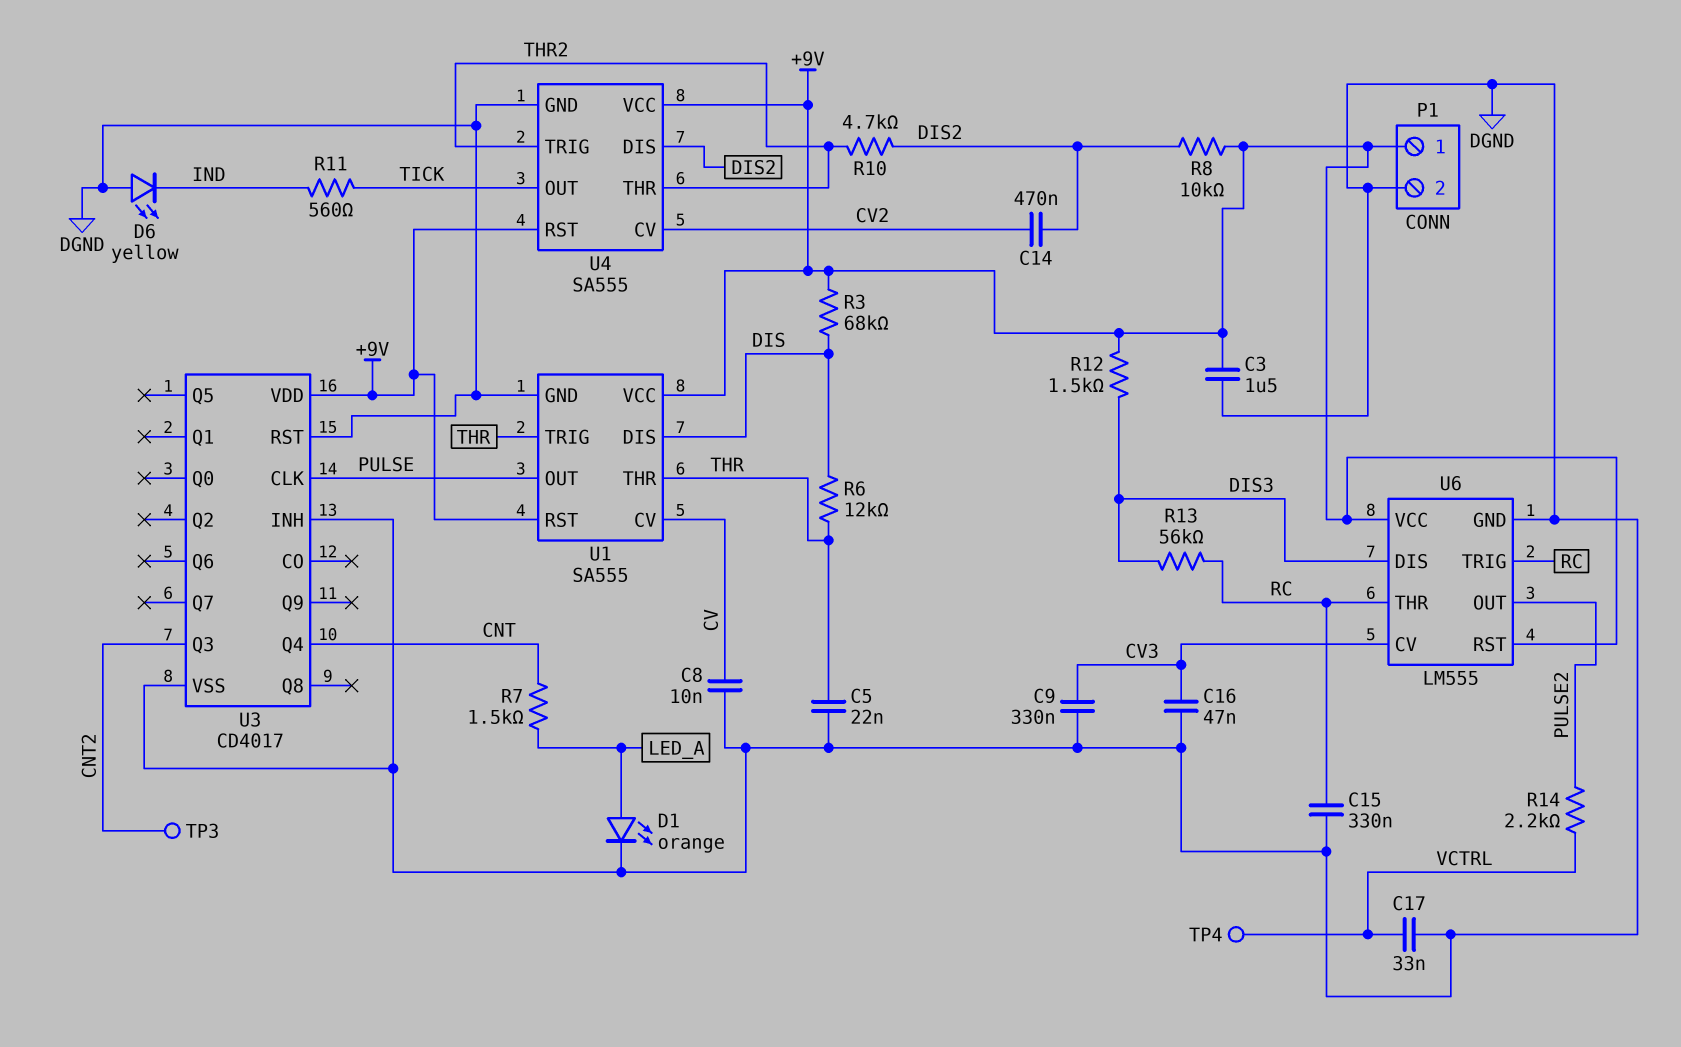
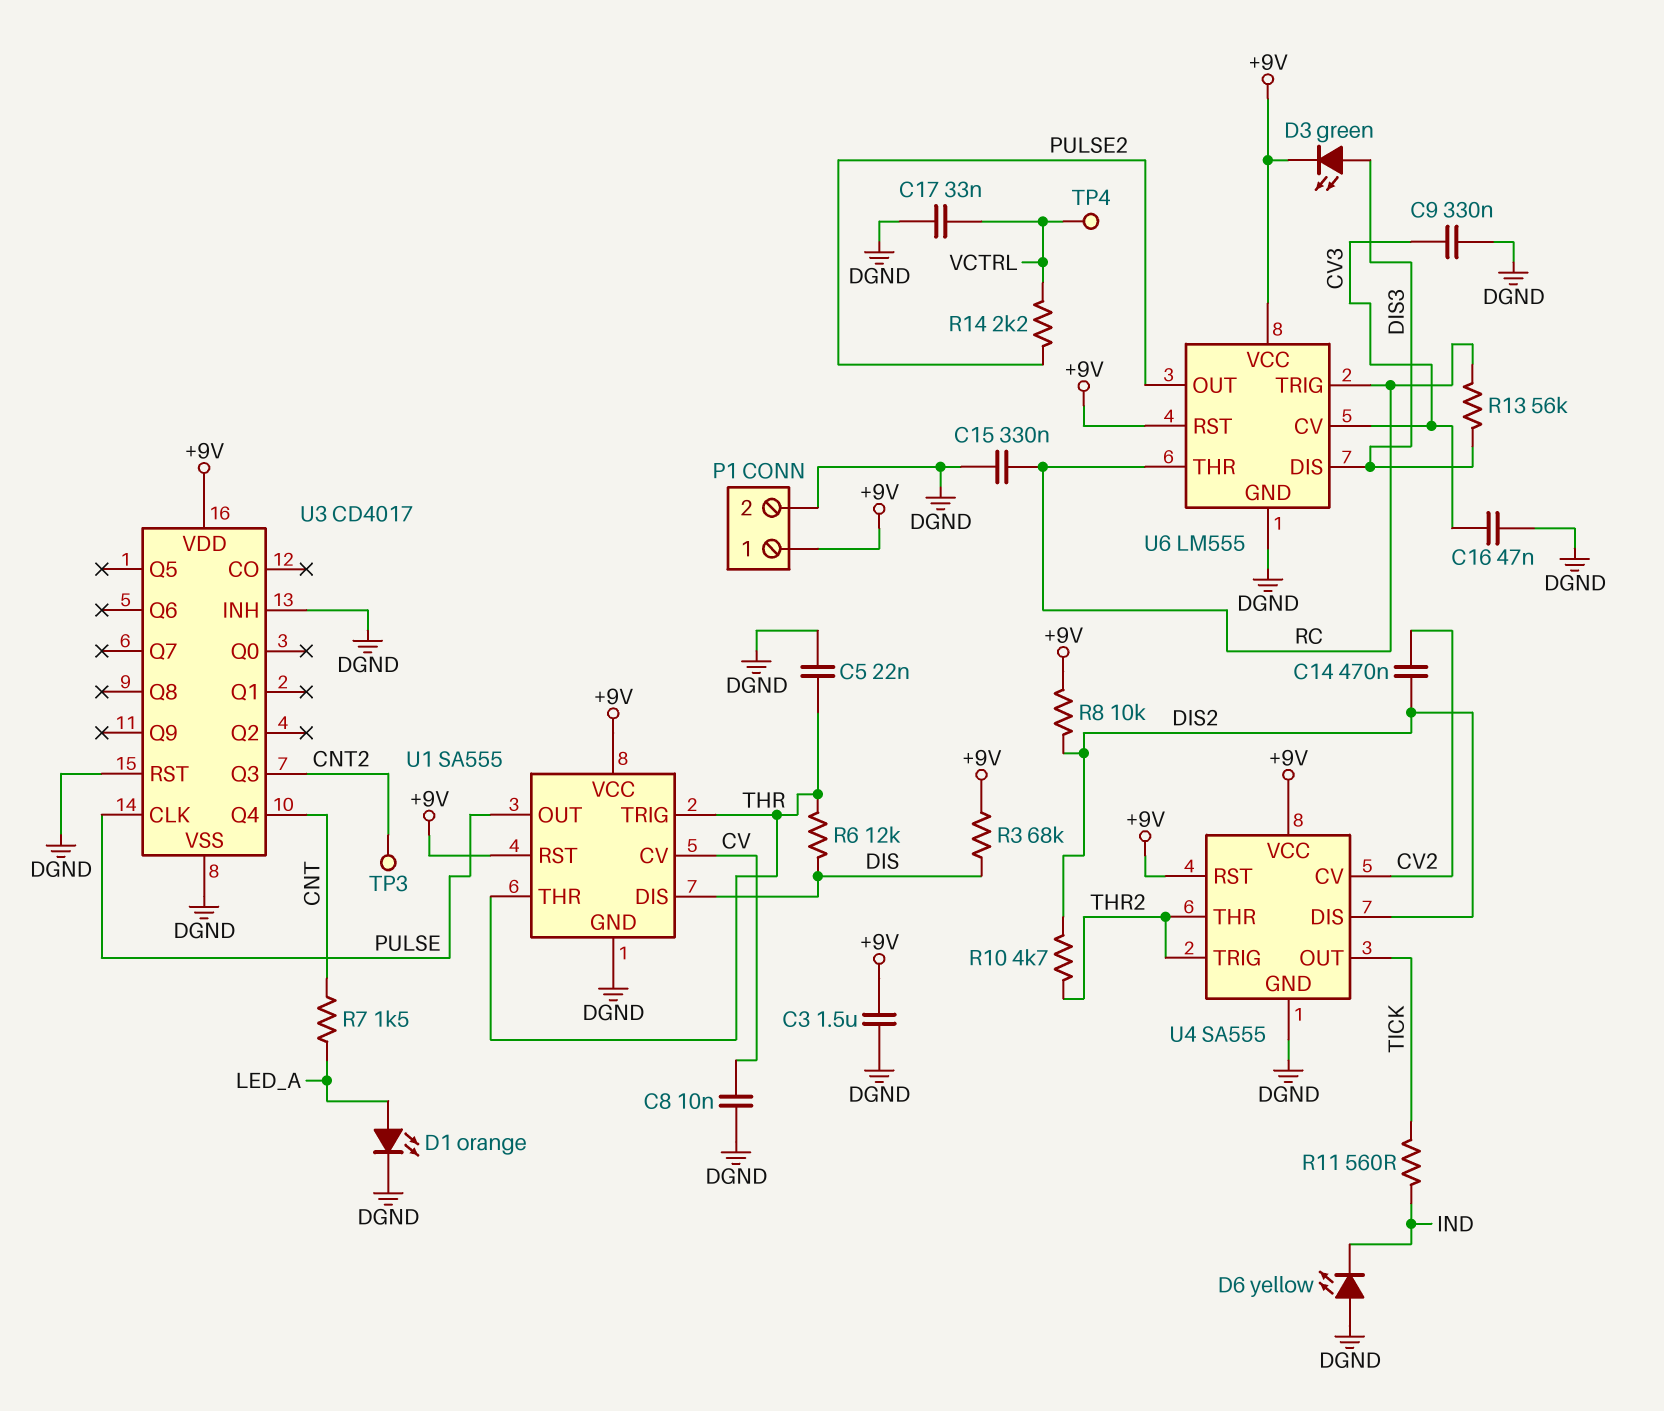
D3: none -> LED green (A DIS3, K +9V)
R12: 1.5k (+9V, DIS3) -> none

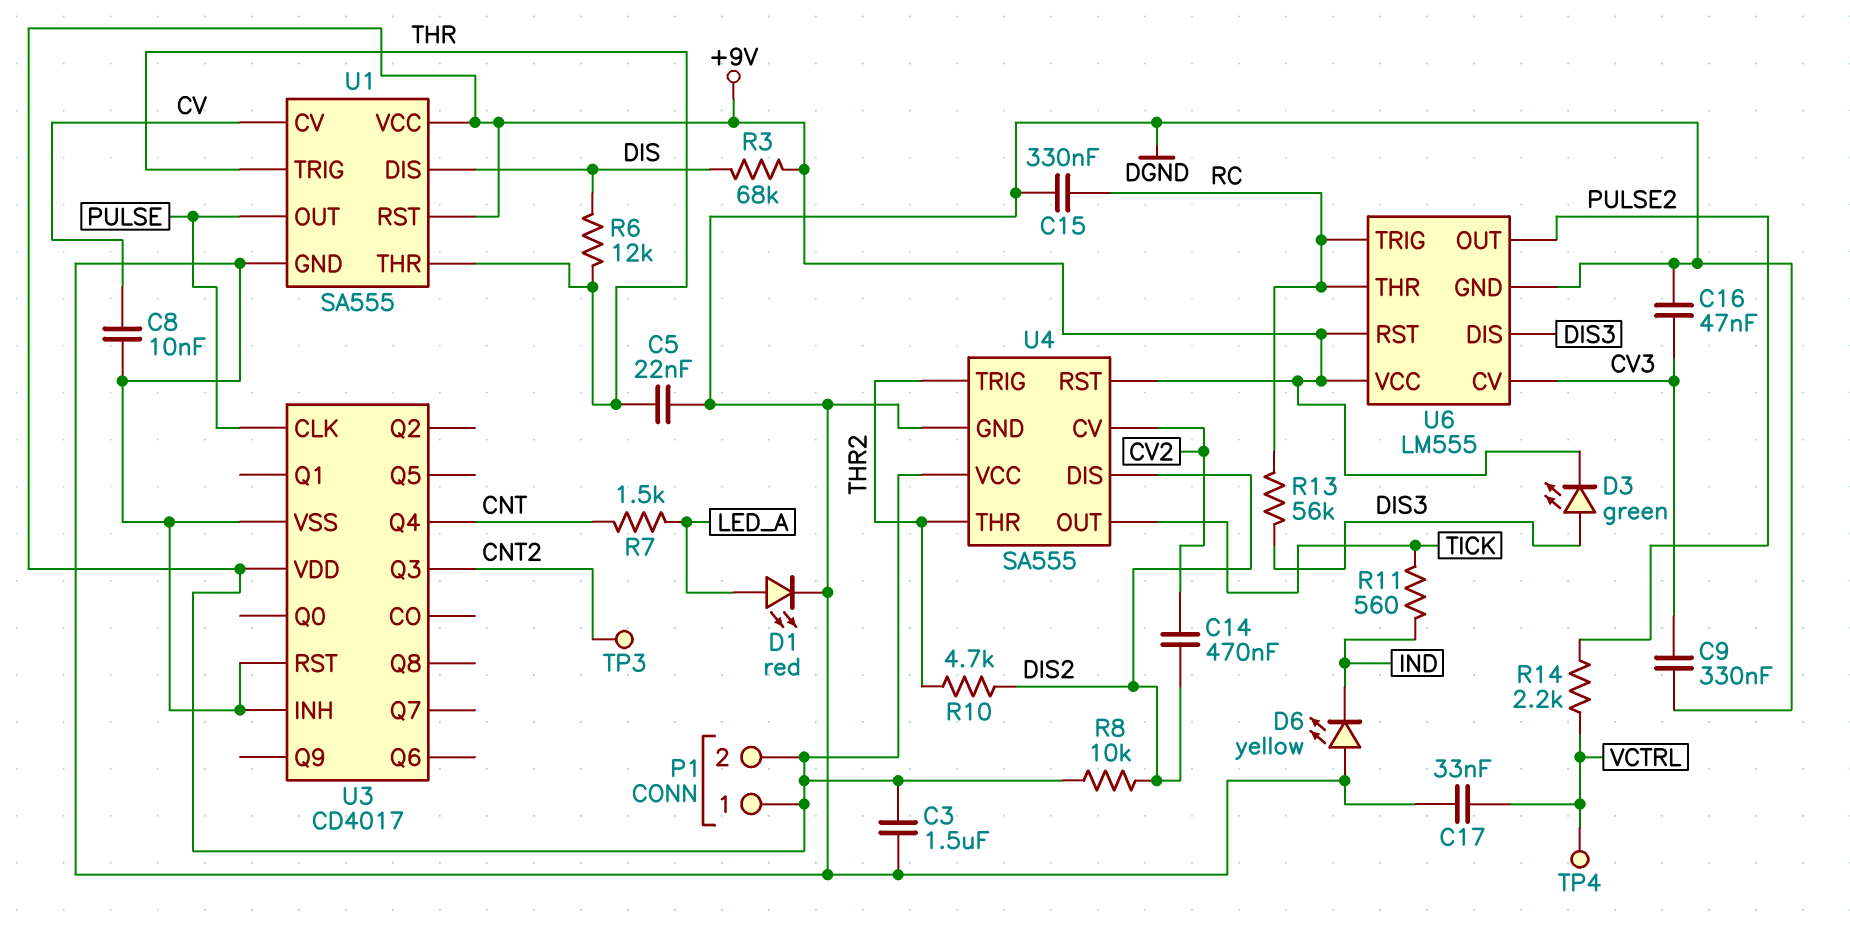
D1: LED orange (A LED_A, K DGND) -> LED red (A LED_A, K DGND)
P1 pin 2: DGND -> +9V

